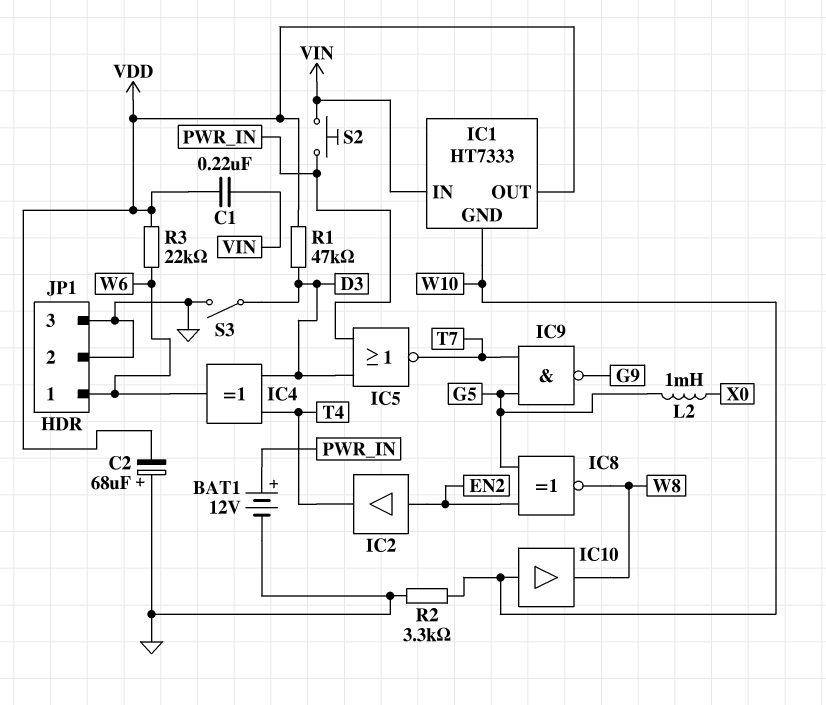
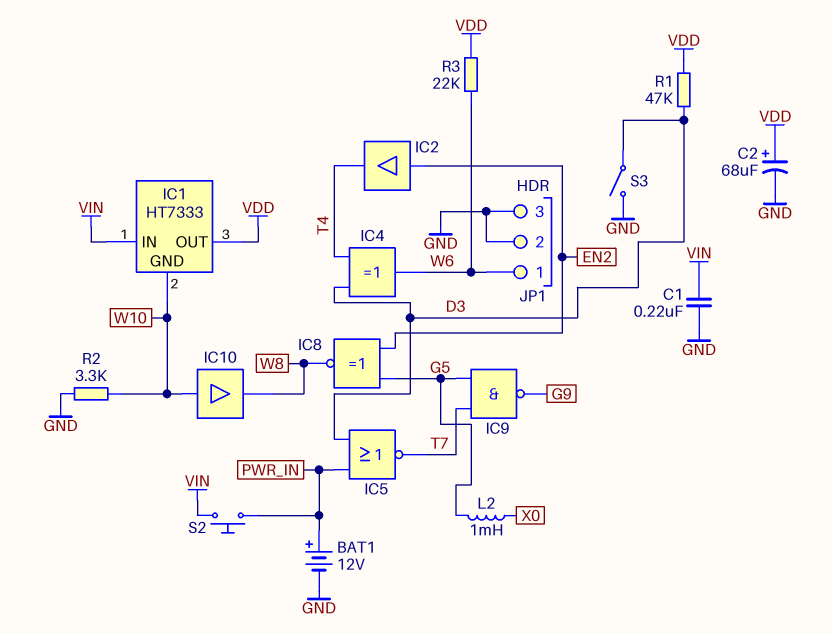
C1: 220nF (VDD, VIN) -> 220nF (GND, VIN)
C2: 68uF (plus GND, minus VDD) -> 68uF (plus VDD, minus GND)

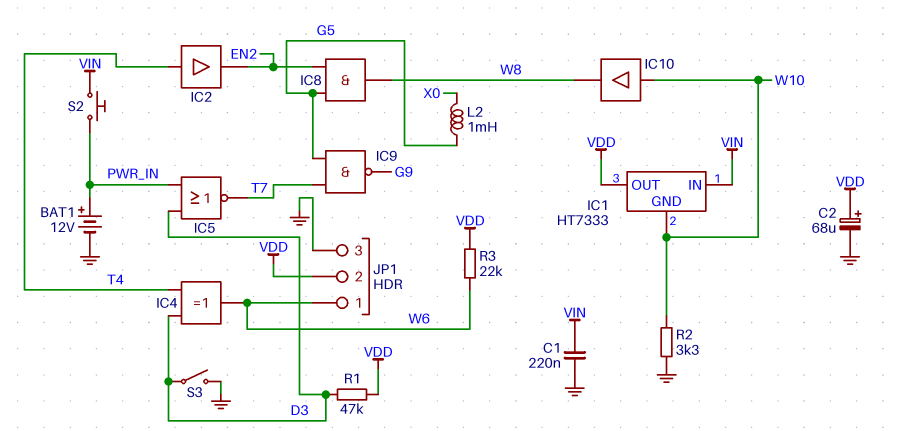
IC2: buffer (in EN2, out T4) -> buffer (in T4, out EN2)
IC8: XNOR (in EN2, in G5, out W8) -> AND (in EN2, in G5, out W8)
JP1 pin 2: GND -> VDD

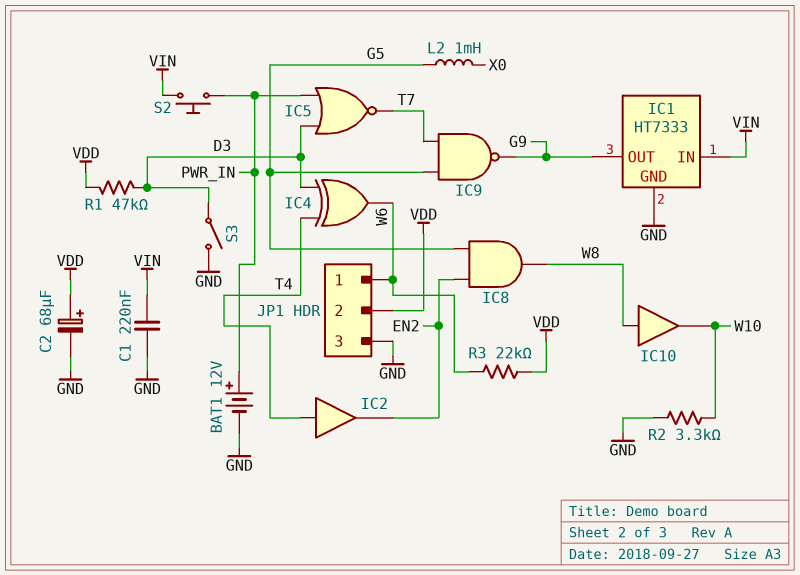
IC1 pin GND: W10 -> GND
IC1 pin OUT: VDD -> G9
IC10: buffer (in W10, out W8) -> buffer (in W8, out W10)

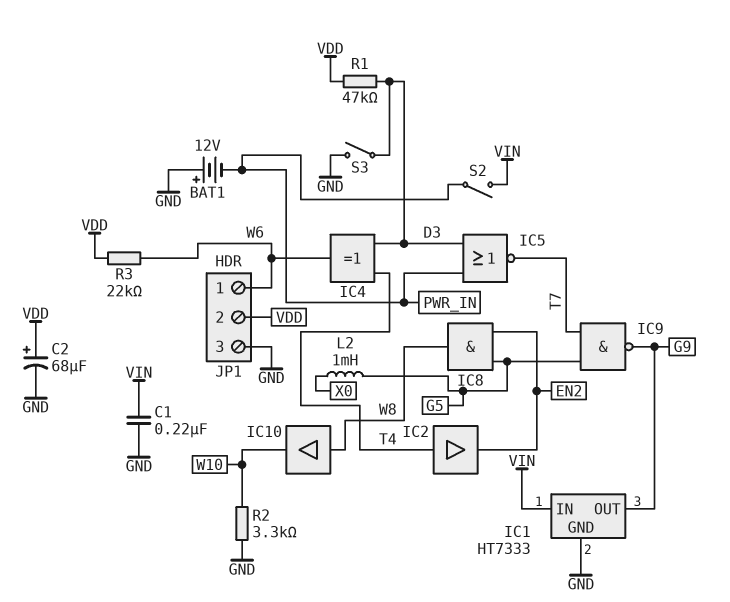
BAT1: 12V (plus PWR_IN, minus GND) -> 12V (plus GND, minus PWR_IN)
S2: button (PWR_IN, VIN) -> switch (PWR_IN, VIN)

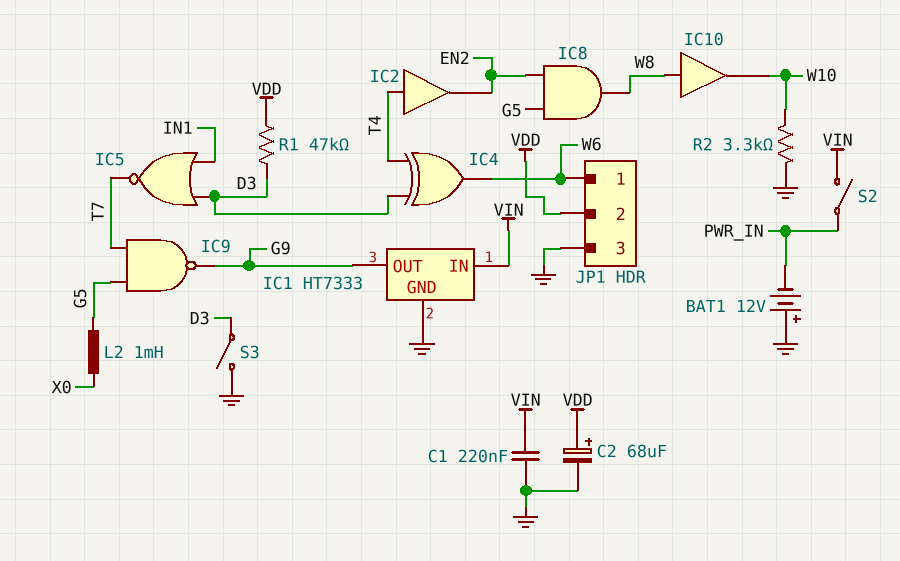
IC5: NOR (in D3, in PWR_IN, out T7) -> NOR (in D3, in IN1, out T7)
R3: 22k (VDD, W6) -> none

